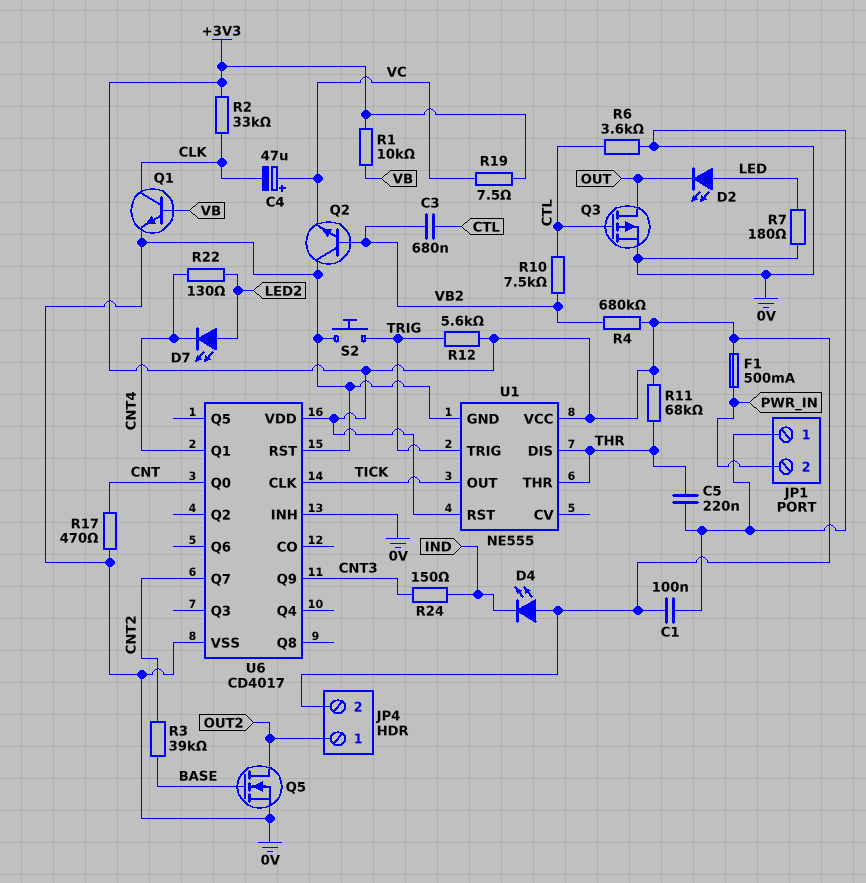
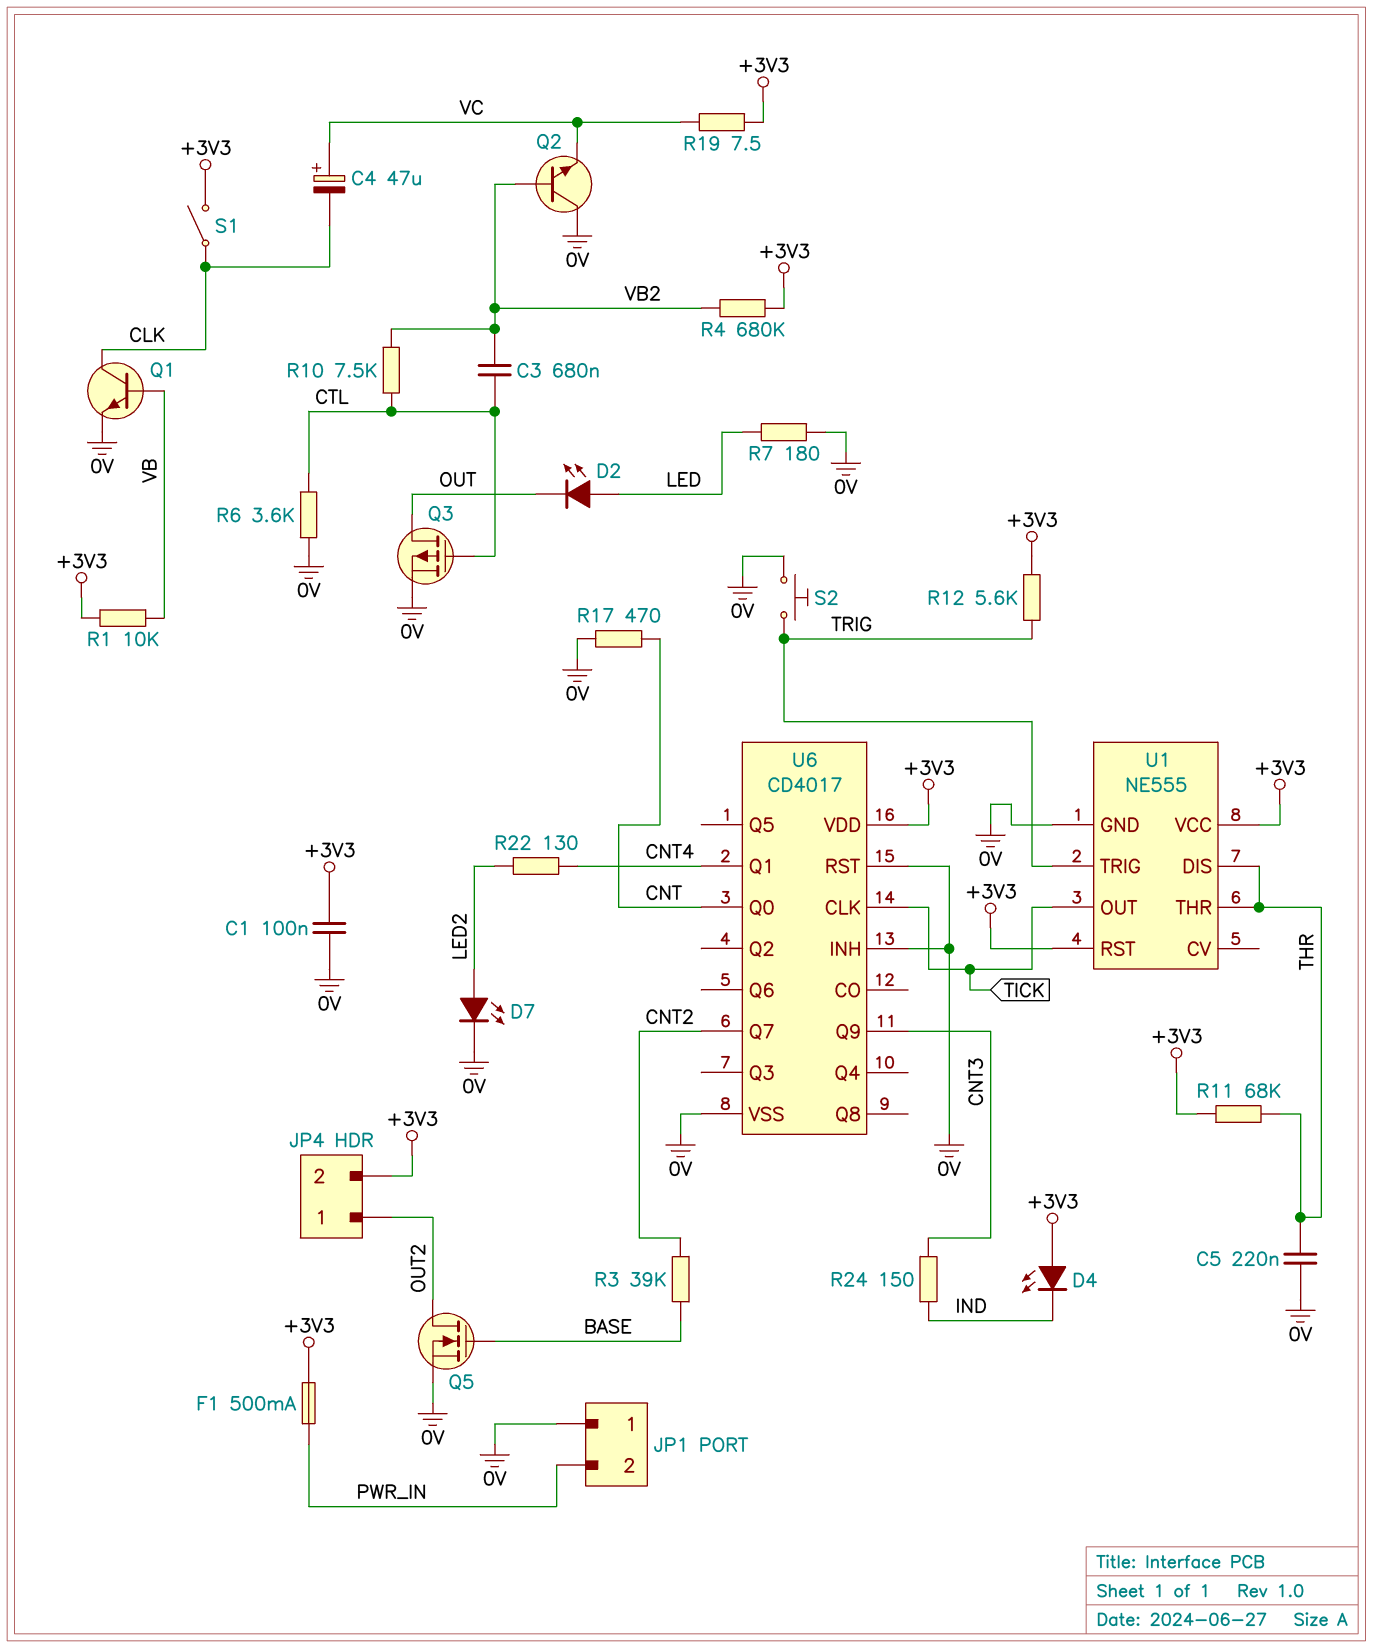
D7: LED (A LED2, K CNT4) -> LED (A LED2, K 0V)
R2: 33k (+3V3, CLK) -> none
S1: none -> switch (+3V3, CLK)

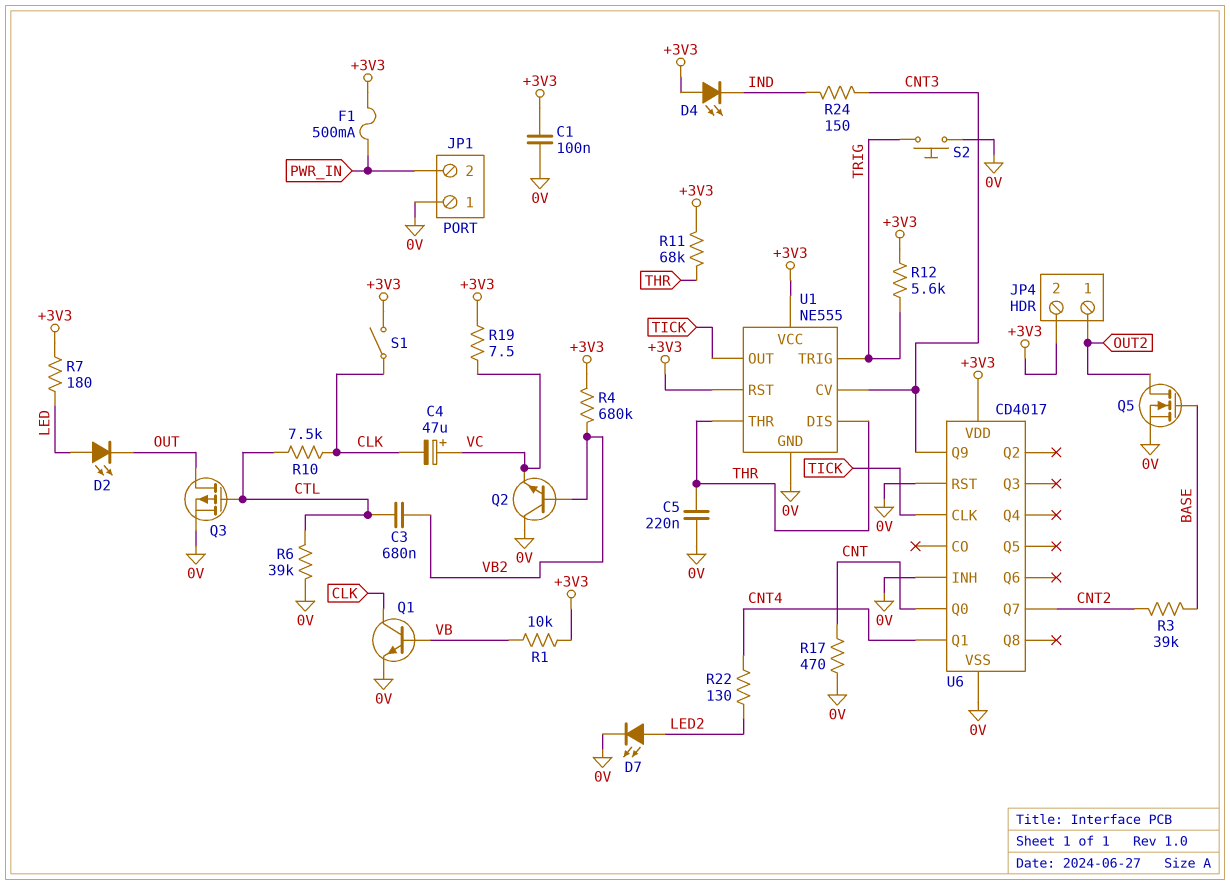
R6: 3.6k (0V, CTL) -> 39k (0V, CTL)
R7: 180 (0V, LED) -> 180 (+3V3, LED)
R10: 7.5k (CTL, VB2) -> 7.5k (CLK, CTL)
U1 pin CV: none -> CNT3

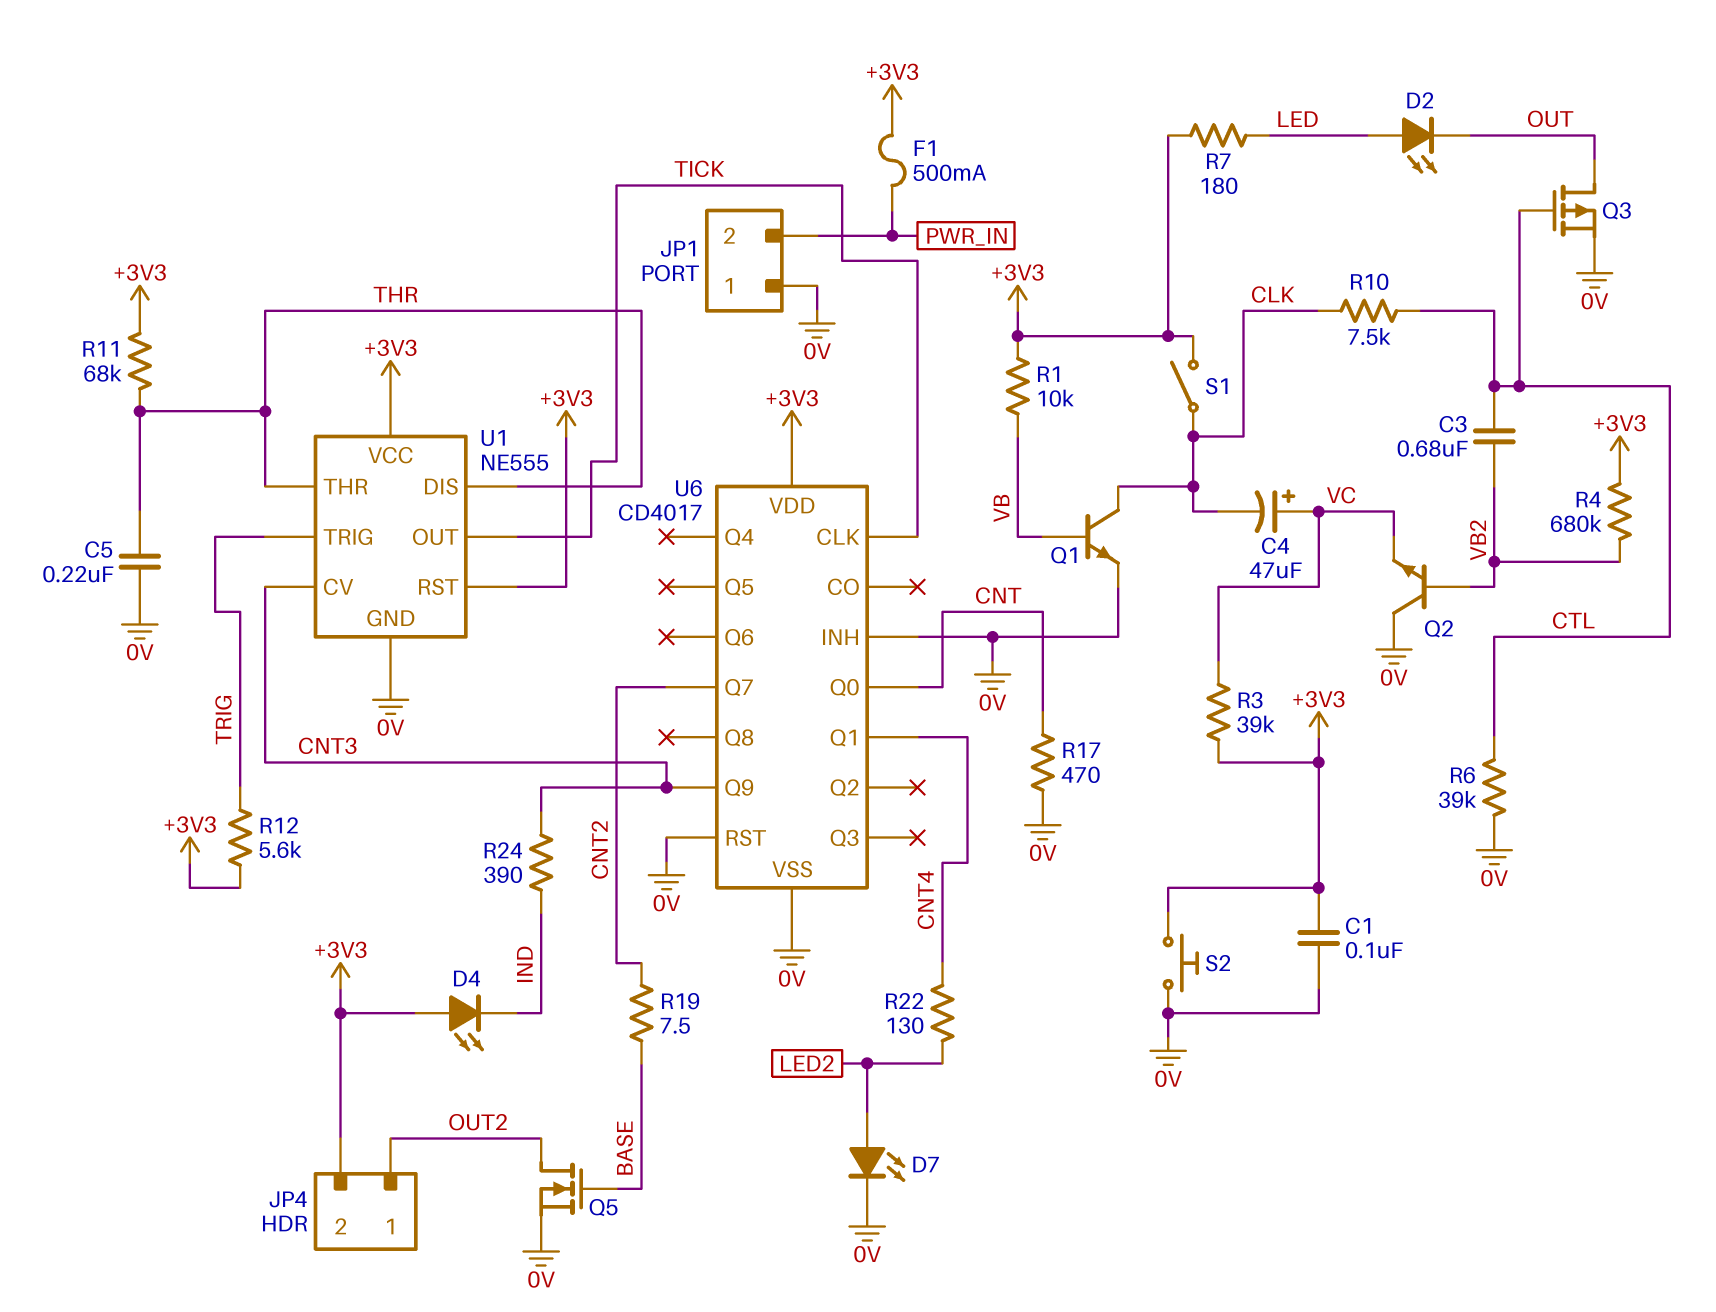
R3: 39k (BASE, CNT2) -> 39k (+3V3, VC)
R19: 7.5 (+3V3, VC) -> 7.5 (BASE, CNT2)
R24: 150 (CNT3, IND) -> 390 (CNT3, IND)
S2: button (0V, TRIG) -> button (+3V3, 0V)

